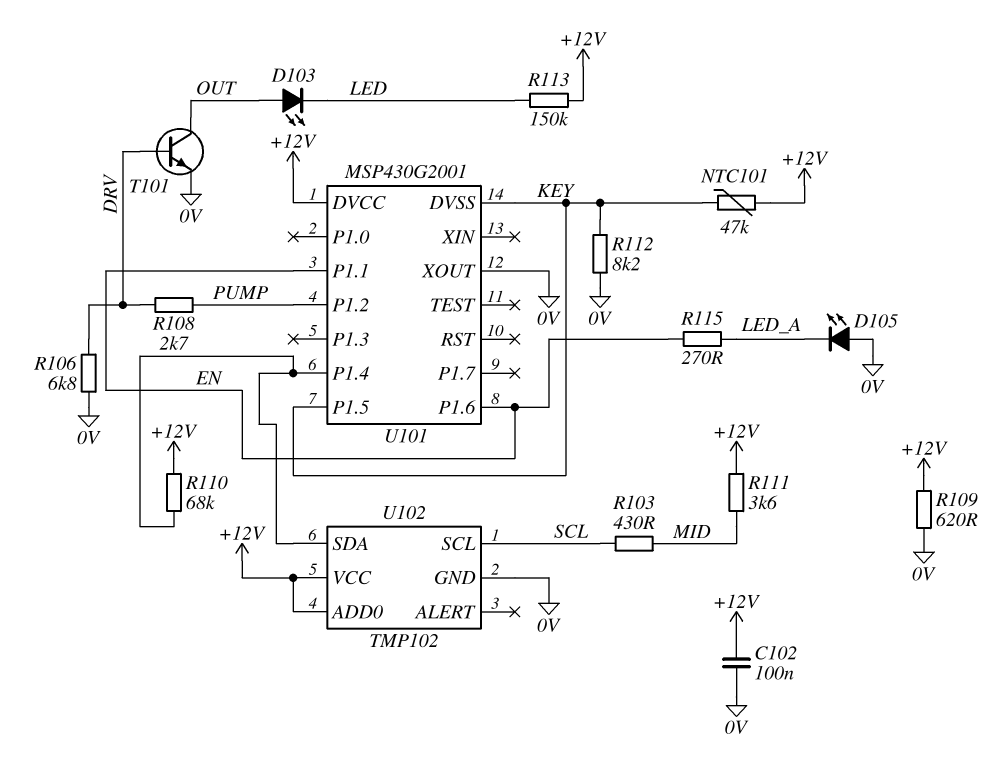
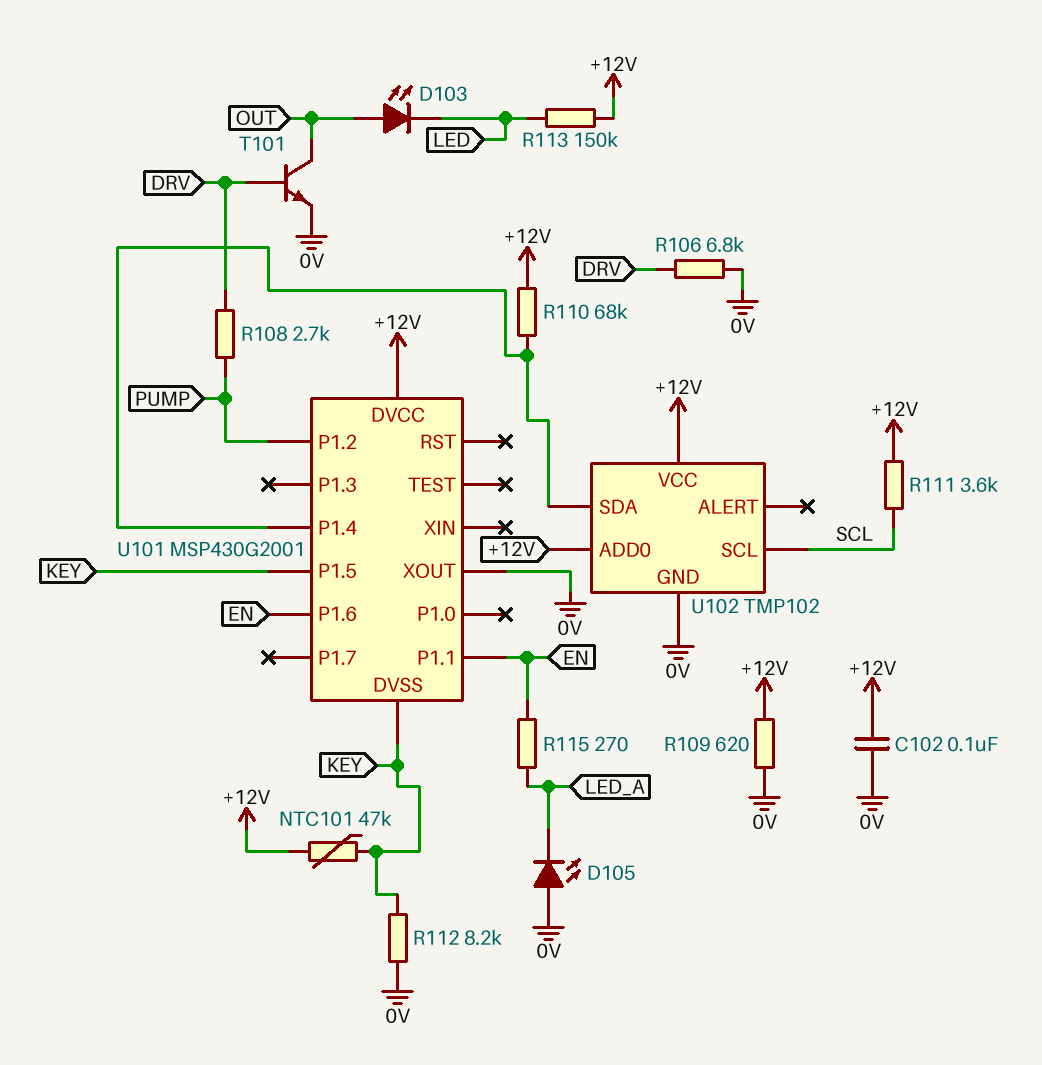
R103: 430 (MID, SCL) -> none
R111: 3.6k (+12V, MID) -> 3.6k (+12V, SCL)

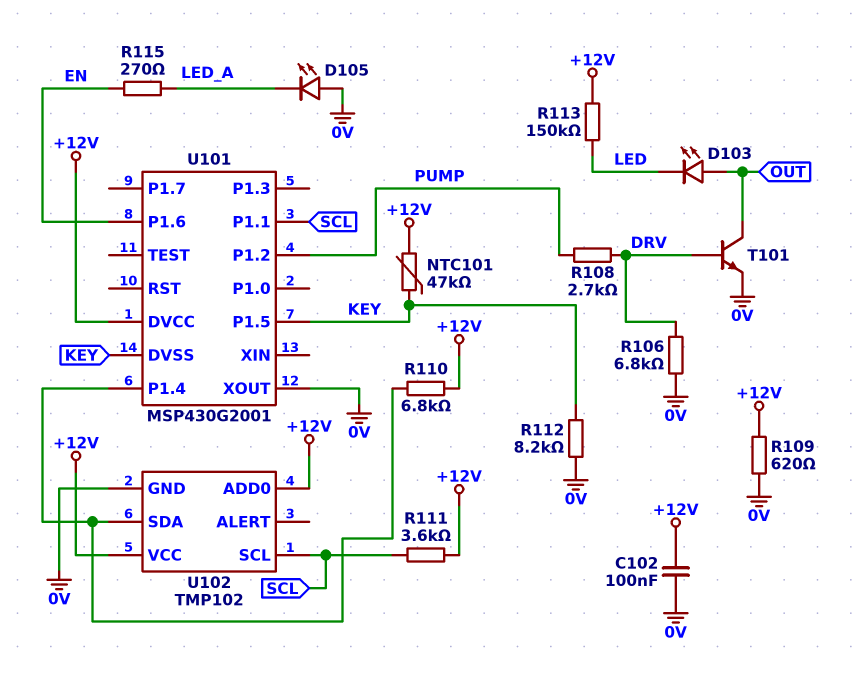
R110: 68k (+12V, U101/P1.4) -> 6.8k (+12V, U101/P1.4)
U101 pin P1.1: EN -> SCL

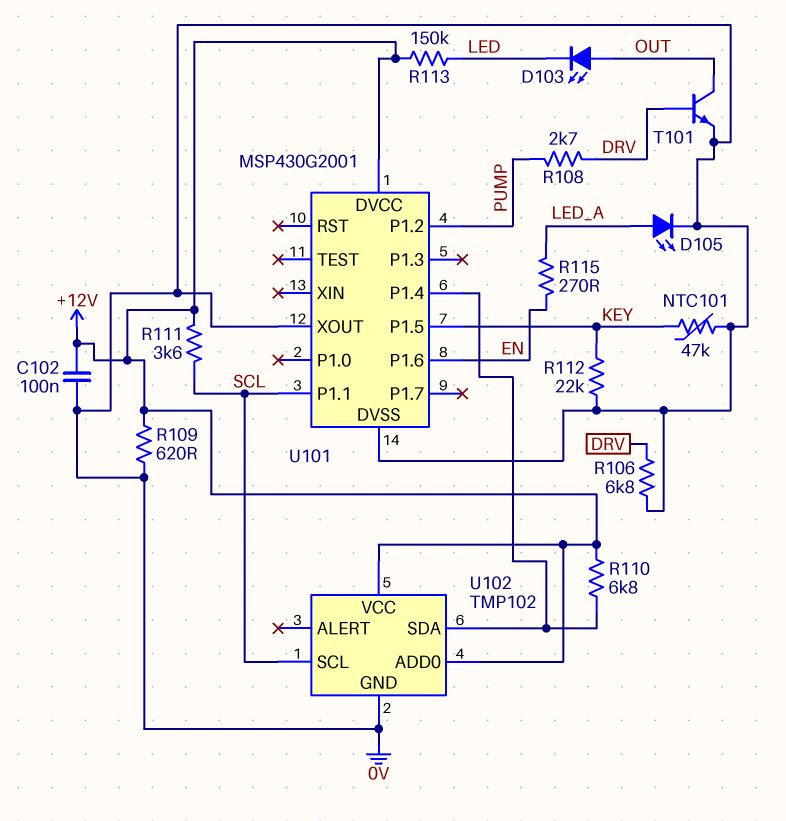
D105: LED (A 0V, K LED_A) -> LED (A LED_A, K 0V)
NTC101: 47k (+12V, KEY) -> 47k (0V, KEY)
R112: 8.2k (0V, KEY) -> 22k (0V, KEY)
U101 pin DVSS: KEY -> 0V

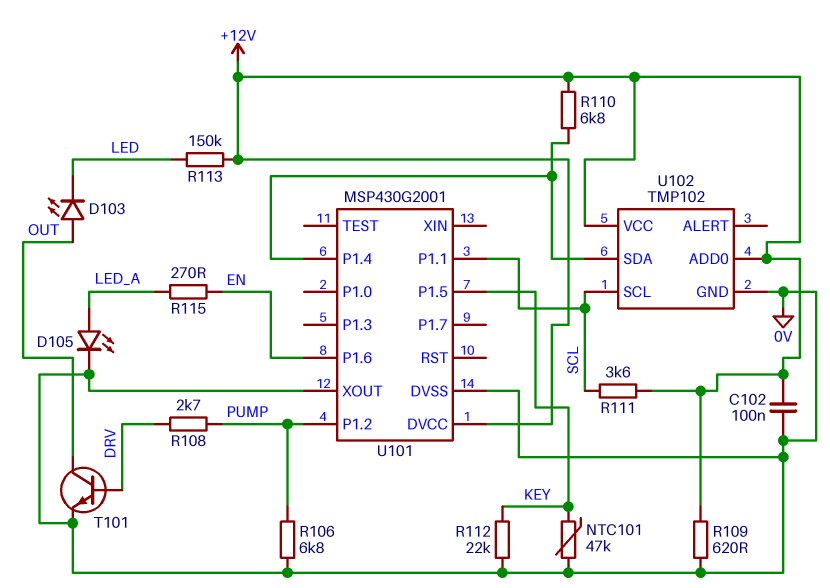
R106: 6.8k (0V, DRV) -> 6.8k (0V, PUMP)

